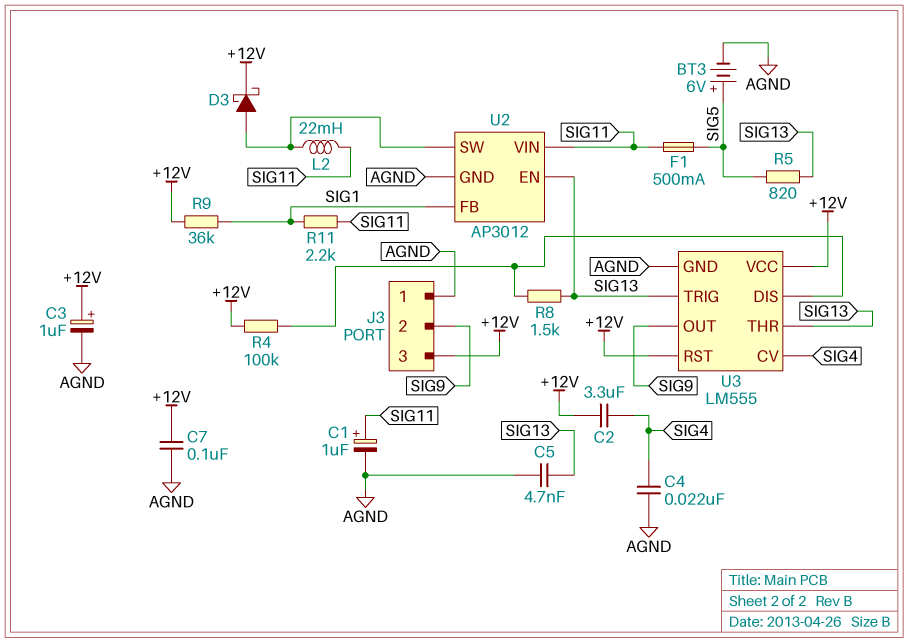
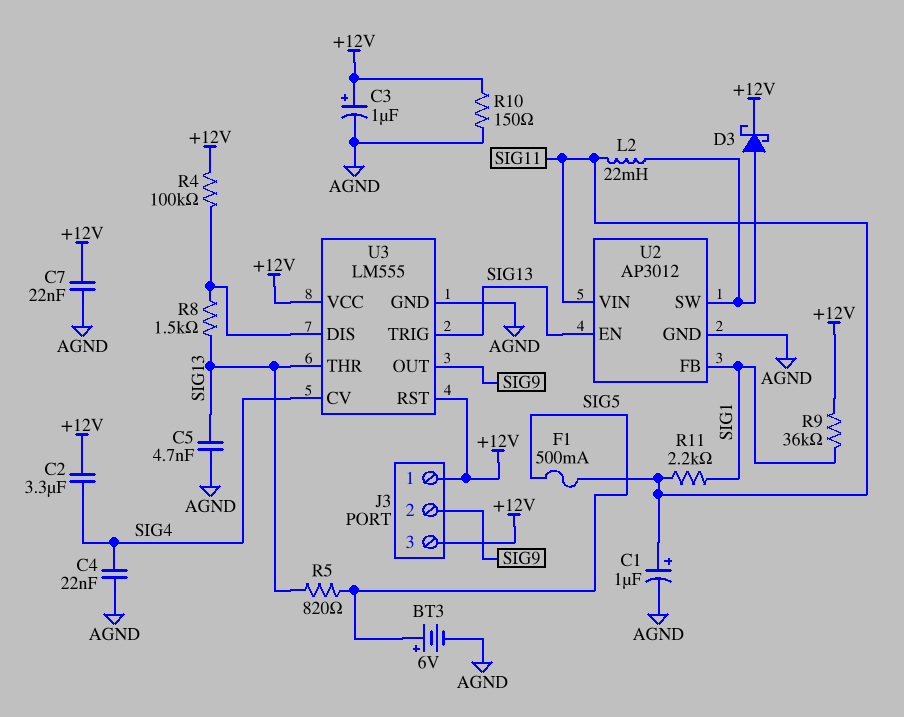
C7: 100nF (+12V, AGND) -> 22nF (+12V, AGND)
J3 pin 1: AGND -> +12V
R10: none -> 150 (+12V, AGND)

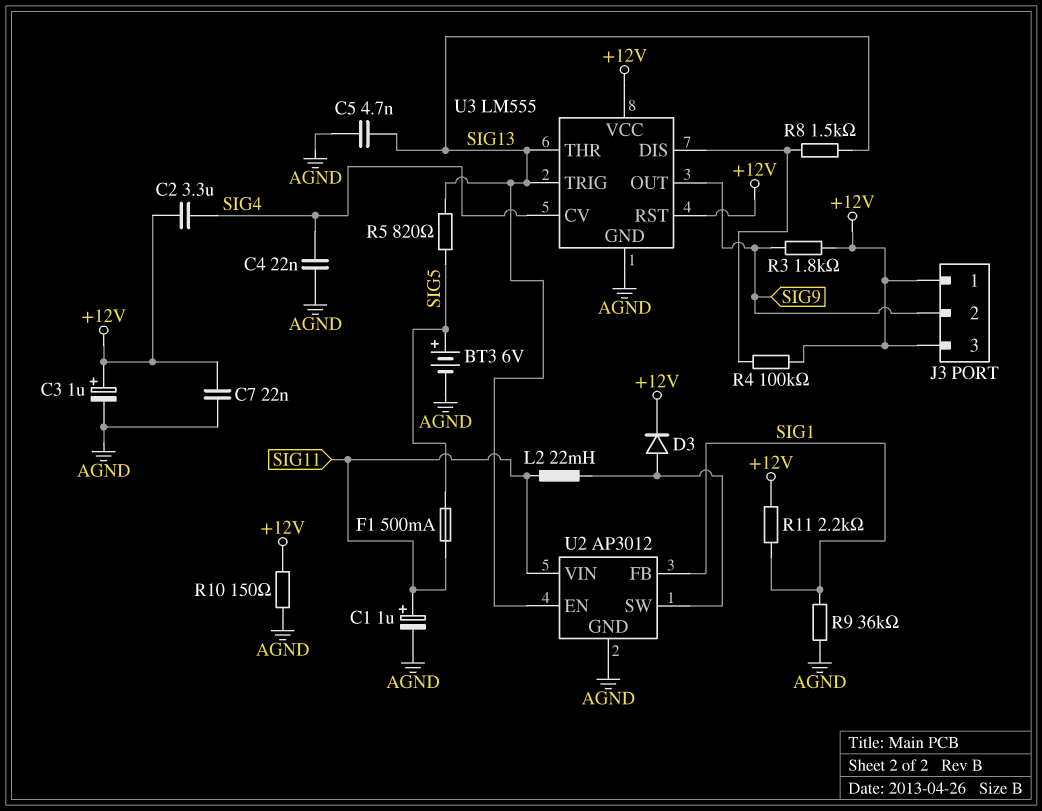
D3: schottky (A U2/SW, K +12V) -> diode (A U2/SW, K +12V)
R3: none -> 1.8k (+12V, SIG9)
R9: 36k (+12V, SIG1) -> 36k (AGND, SIG1)
R11: 2.2k (SIG1, SIG11) -> 2.2k (+12V, SIG1)

